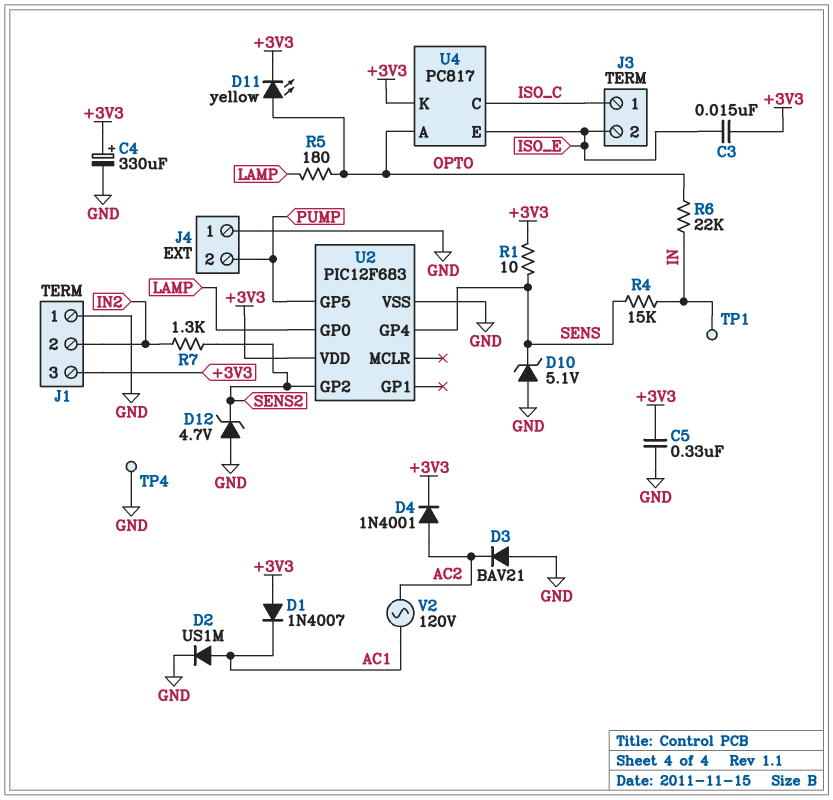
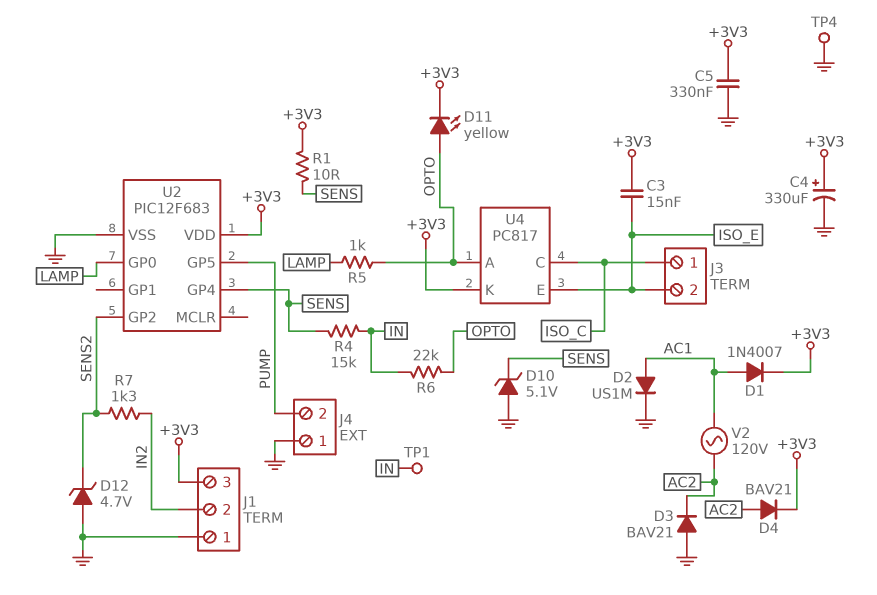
D1: diode 1N4007 (A +3V3, K AC1) -> diode 1N4007 (A AC1, K +3V3)
D4: diode 1N4001 (A AC2, K +3V3) -> diode BAV21 (A AC2, K +3V3)
R5: 180 (LAMP, OPTO) -> 1k (LAMP, OPTO)

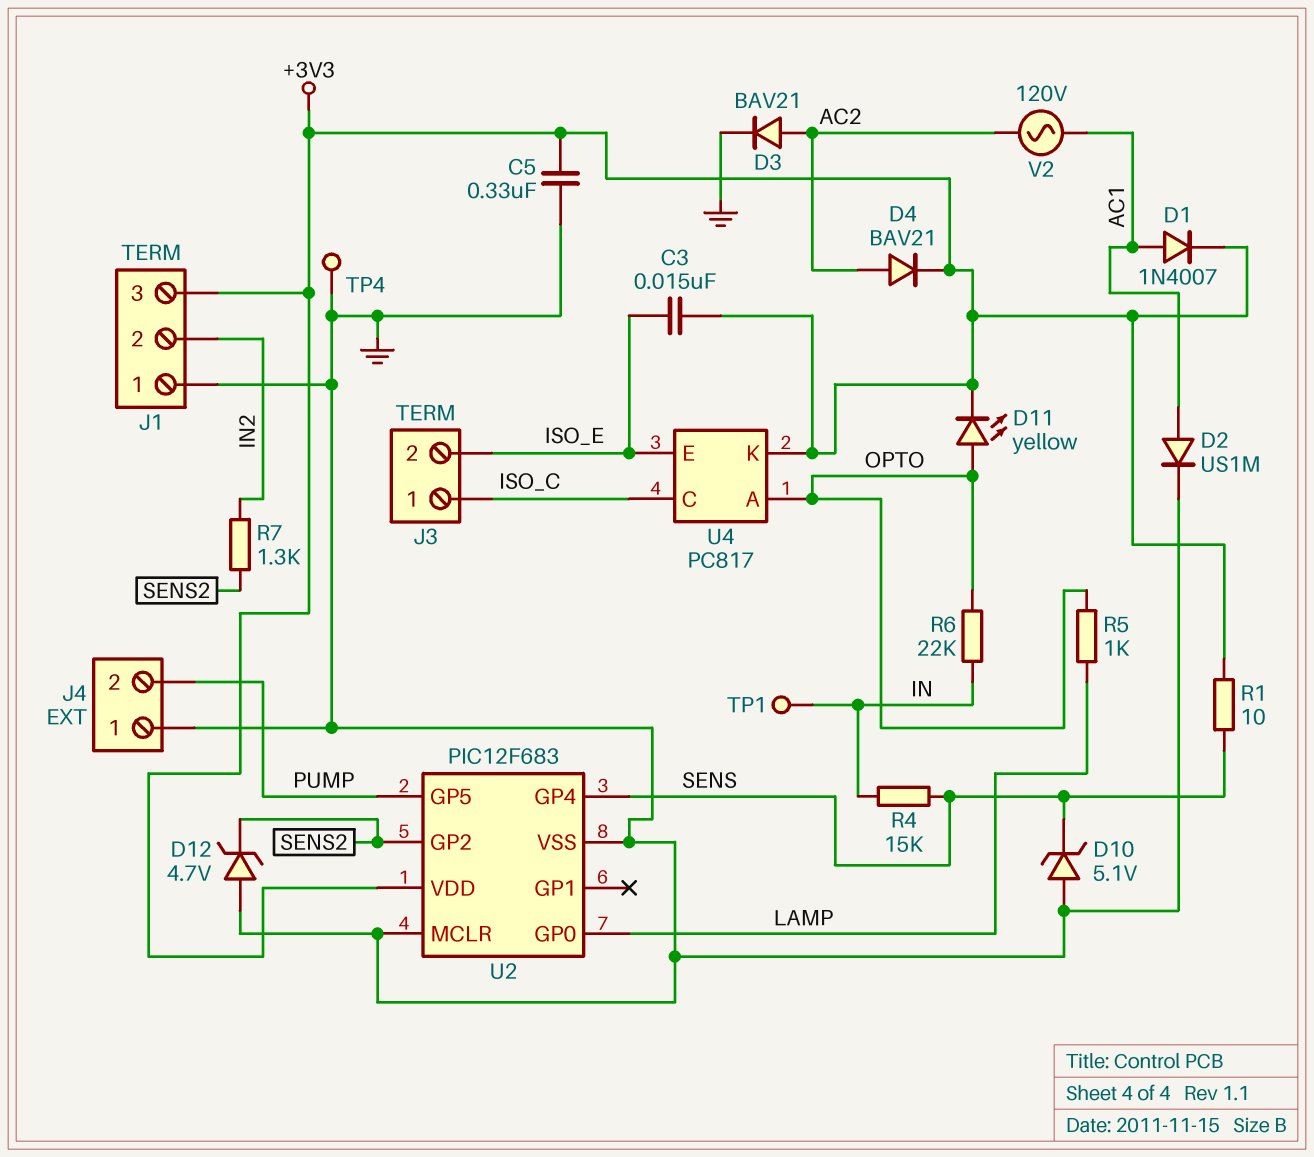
C4: 330uF (plus +3V3, minus GND) -> none
D3: diode BAV21 (A GND, K AC2) -> diode BAV21 (A AC2, K GND)
U2 pin MCLR: none -> GND

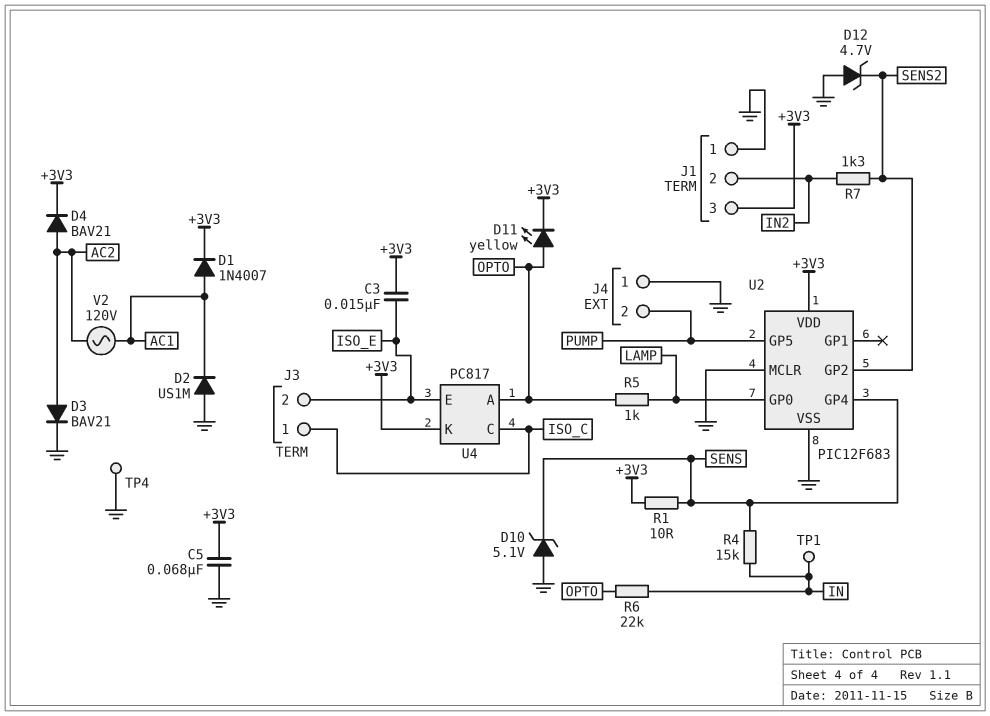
C5: 330nF (+3V3, GND) -> 68nF (+3V3, GND)
D2: diode US1M (A AC1, K GND) -> diode US1M (A GND, K AC1)

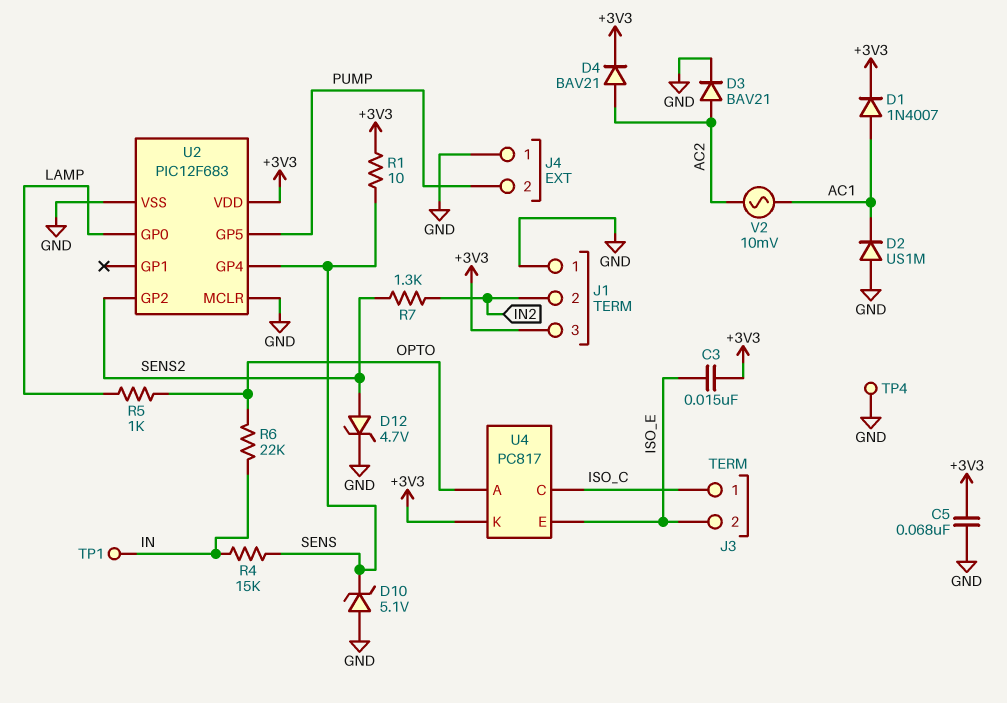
D11: LED yellow (A OPTO, K +3V3) -> none
D12: zener 4.7V (A GND, K SENS2) -> zener 4.7V (A SENS2, K GND)
V2: AC 120V (AC1, AC2) -> AC 10mV (AC1, AC2)

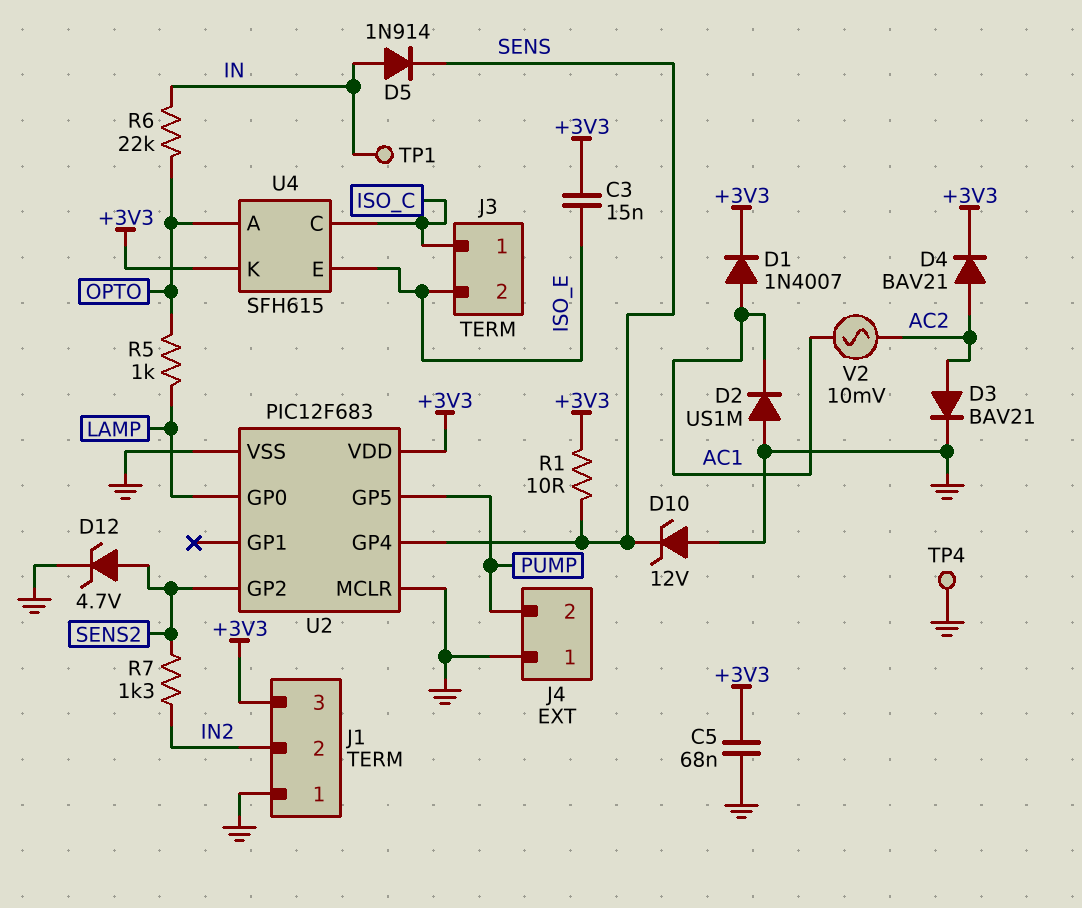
D5: none -> diode 1N914 (A IN, K SENS)
D10: zener 5.1V (A GND, K SENS) -> zener 12V (A GND, K SENS)
R4: 15k (IN, SENS) -> none
U4: PC817 -> SFH615

